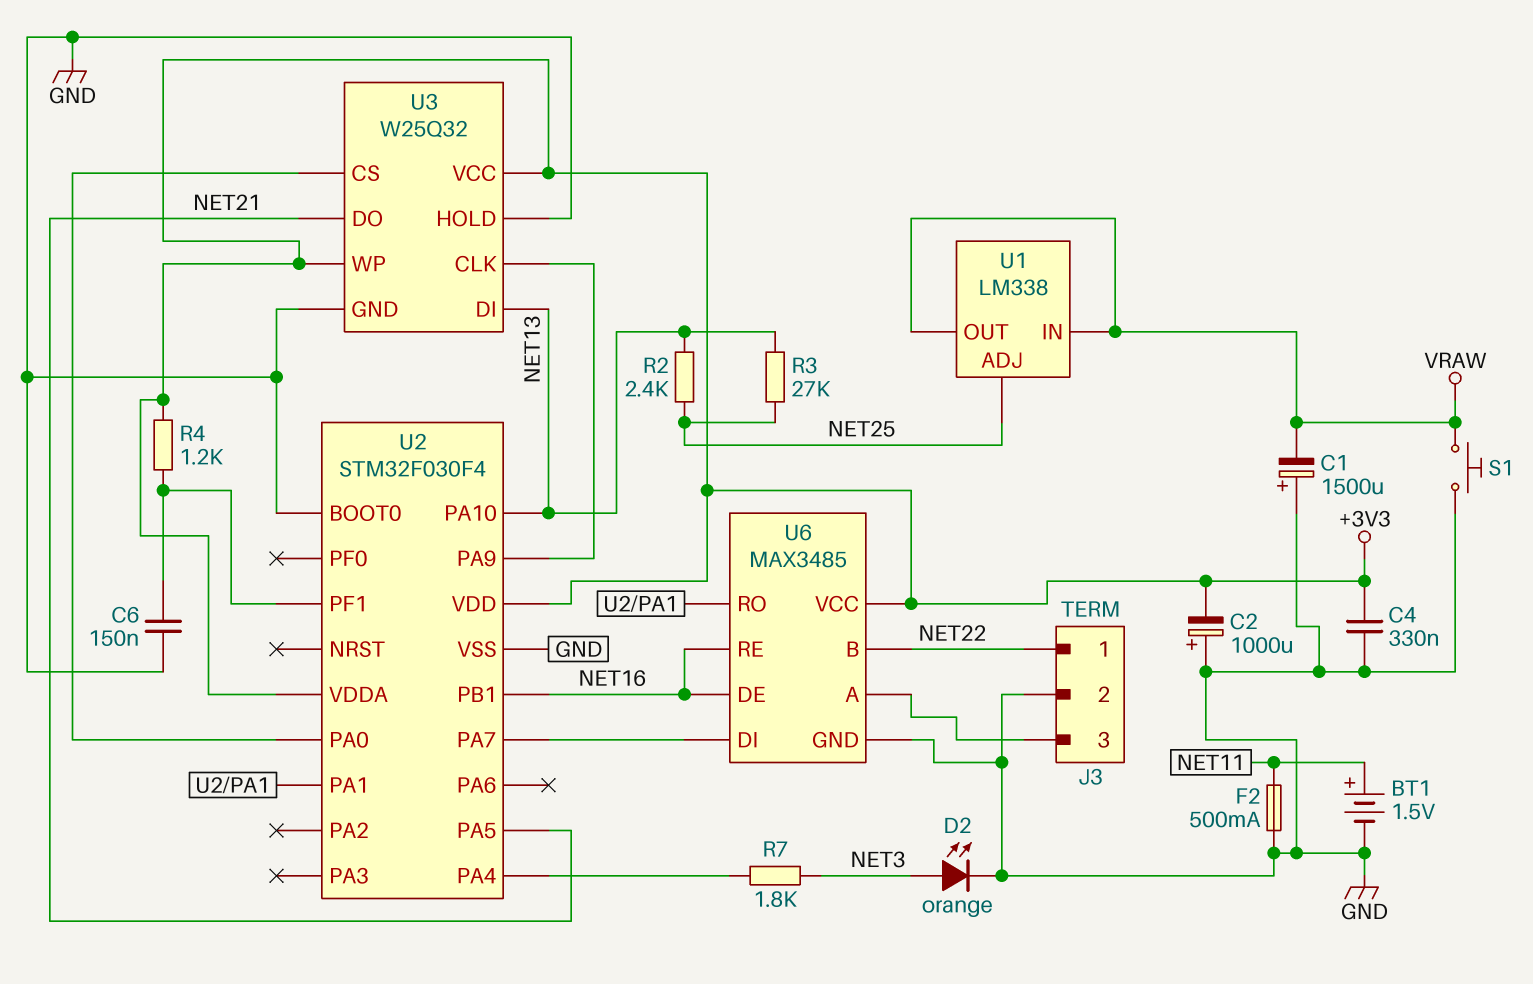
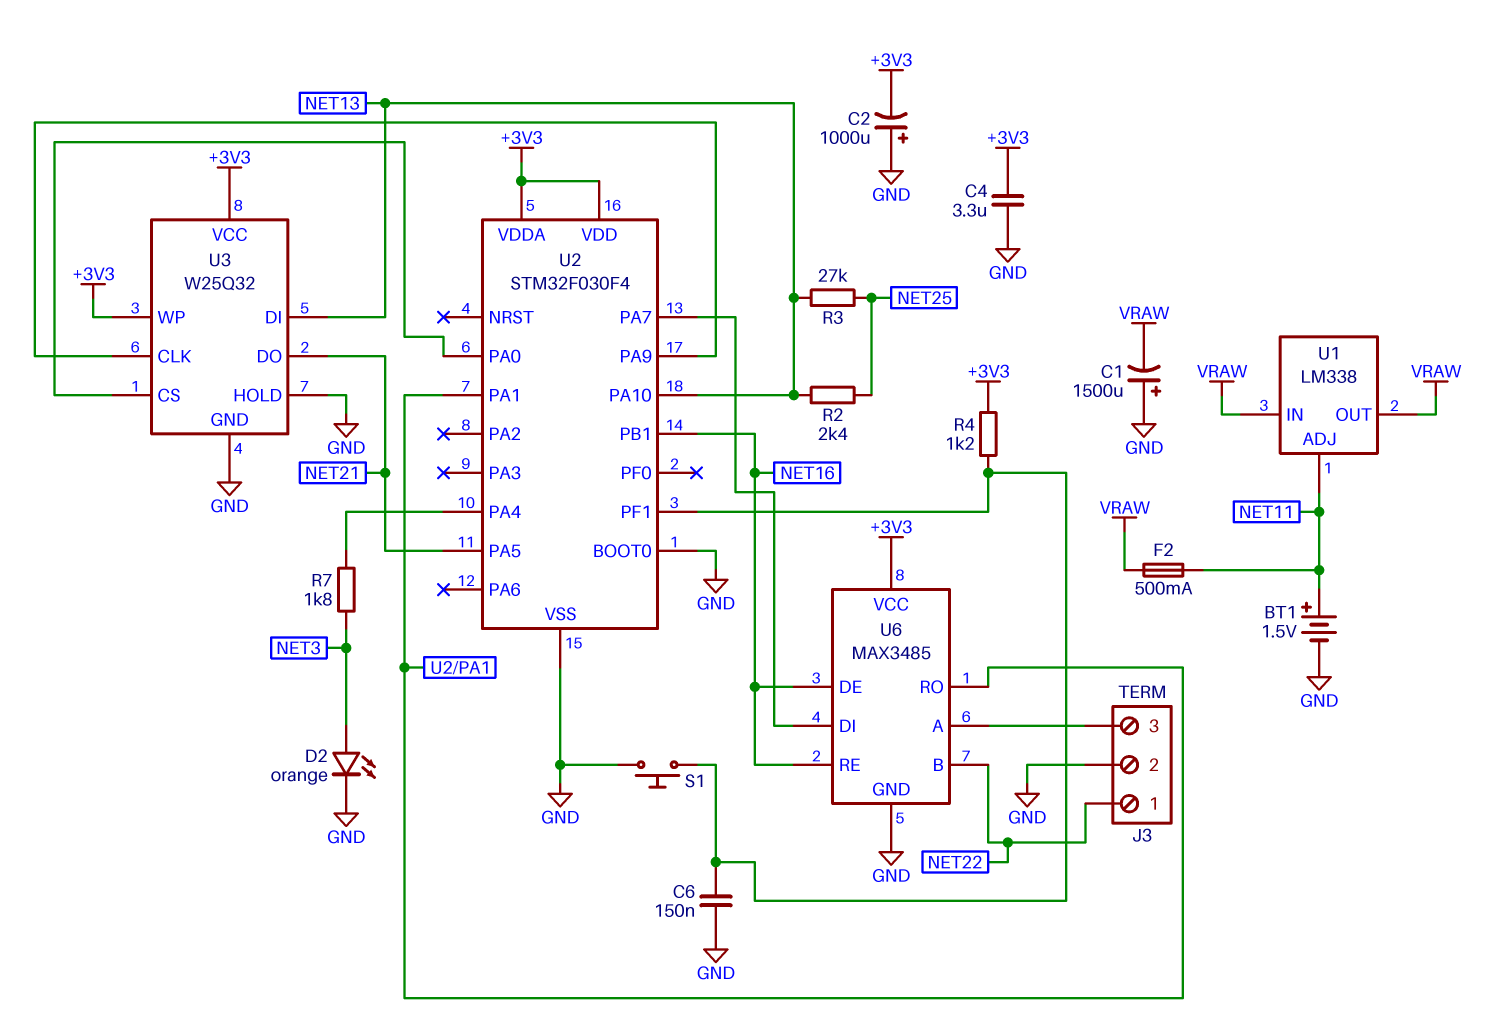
C4: 330nF (+3V3, GND) -> 3.3uF (+3V3, GND)
F2: 500mA (GND, NET11) -> 500mA (NET11, VRAW)
S1: button (GND, VRAW) -> button (GND, U2/PF1)
U1 pin ADJ: NET25 -> NET11

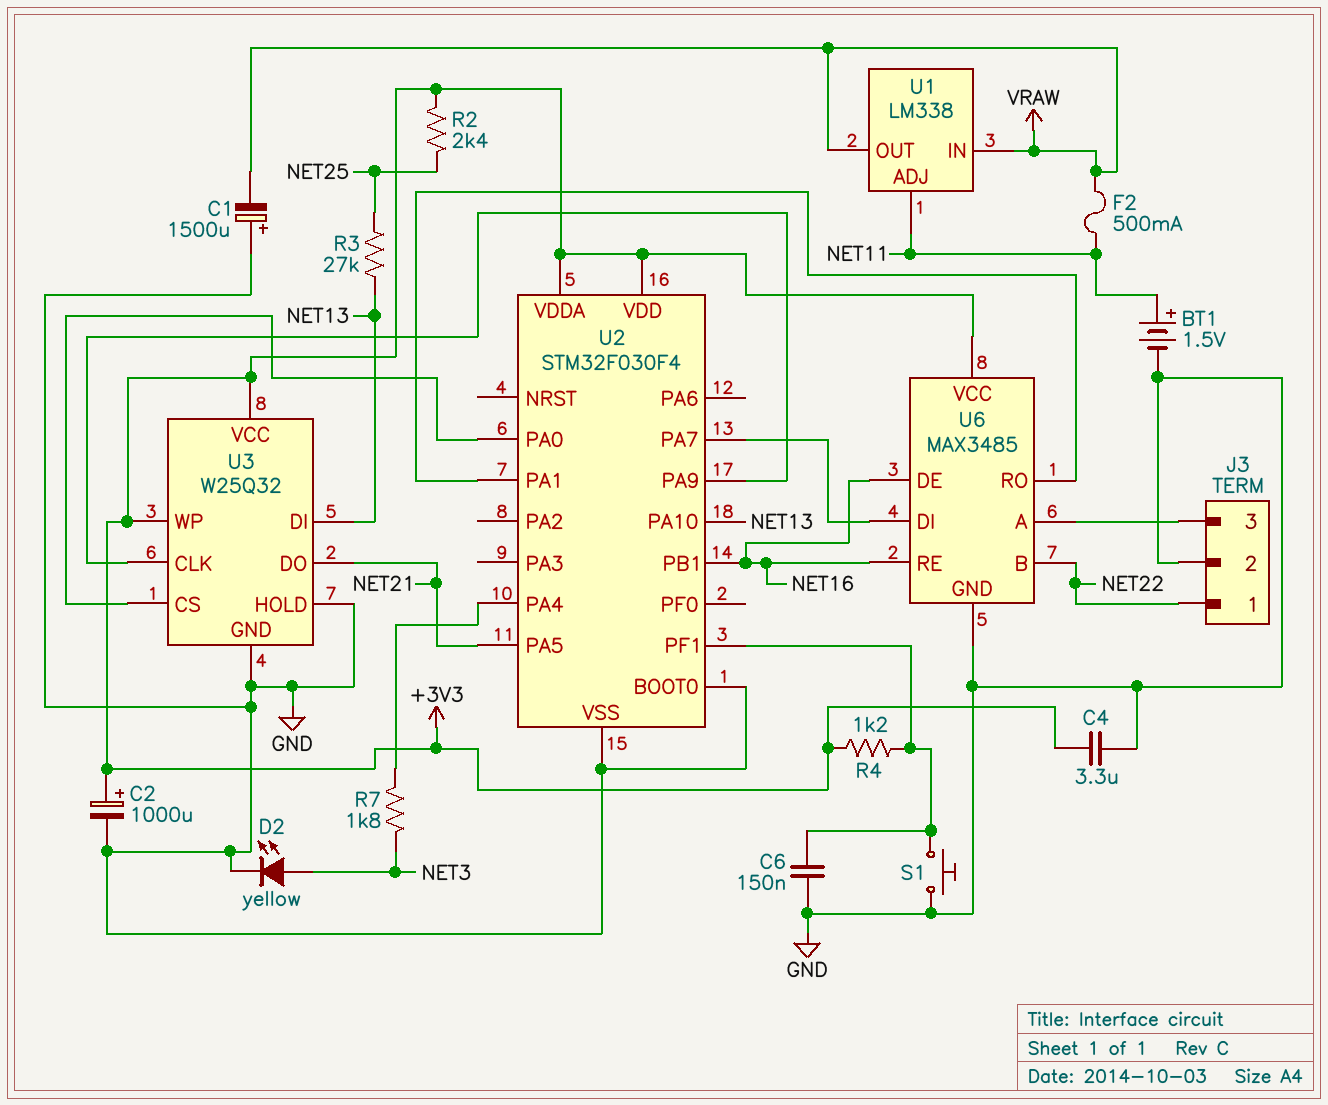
C2: 1000uF (plus GND, minus +3V3) -> 1000uF (plus +3V3, minus GND)
D2: LED orange (A NET3, K GND) -> LED yellow (A NET3, K GND)
R2: 2.4k (NET13, NET25) -> 2.4k (+3V3, NET25)

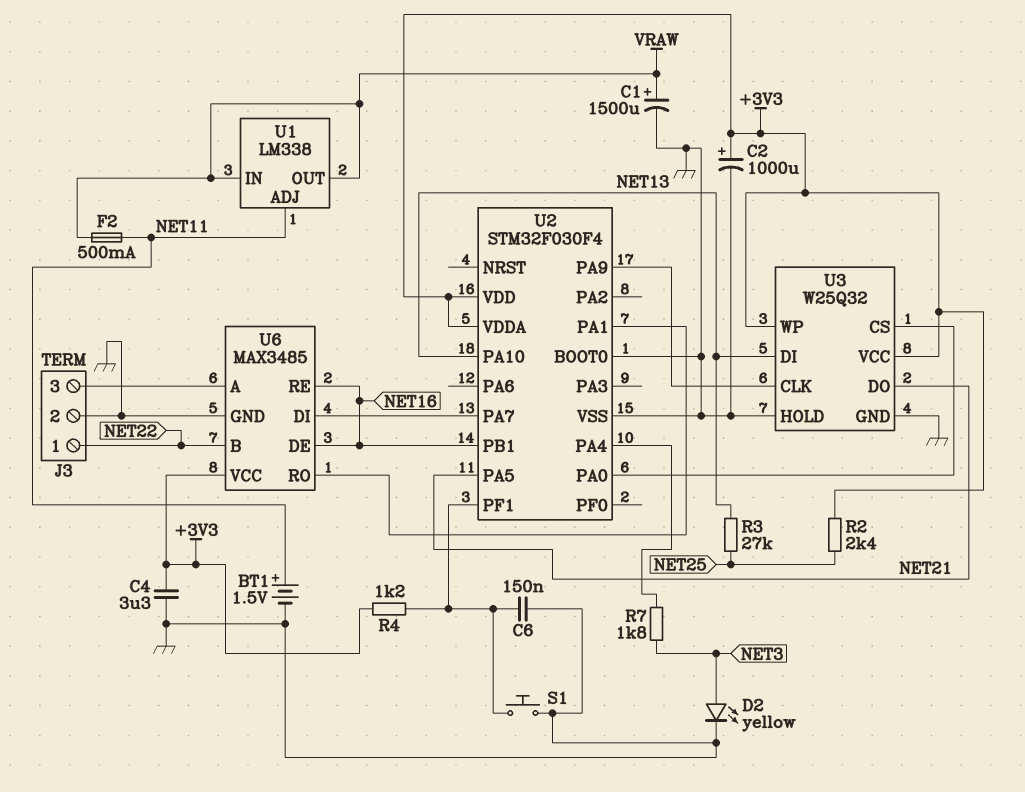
C1: 1500uF (plus GND, minus VRAW) -> 1500uF (plus VRAW, minus GND)

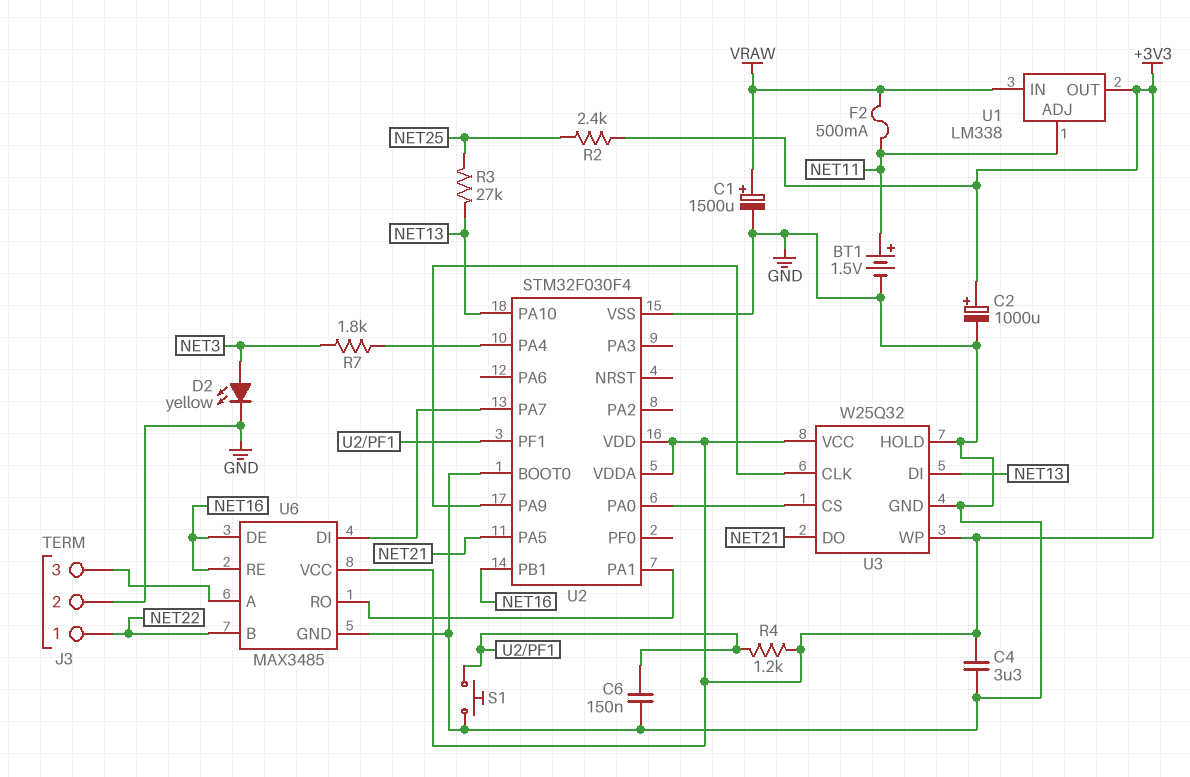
U1 pin OUT: VRAW -> +3V3

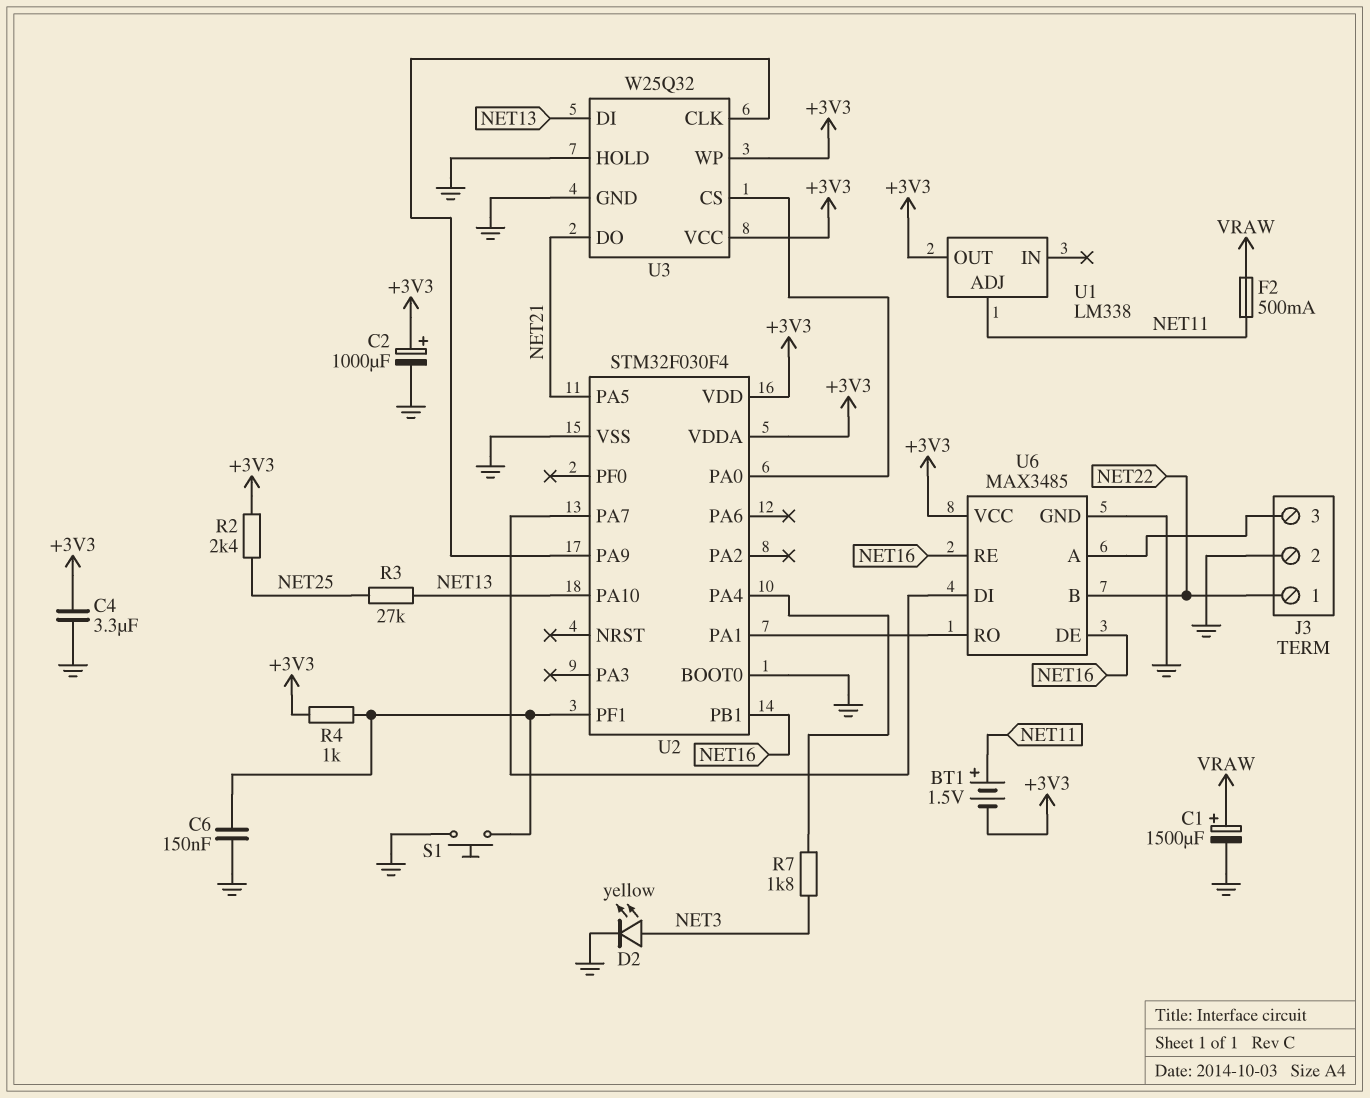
BT1: 1.5V (plus NET11, minus GND) -> 1.5V (plus NET11, minus +3V3)
R4: 1.2k (+3V3, U2/PF1) -> 1k (+3V3, U2/PF1)
U1 pin IN: VRAW -> none

